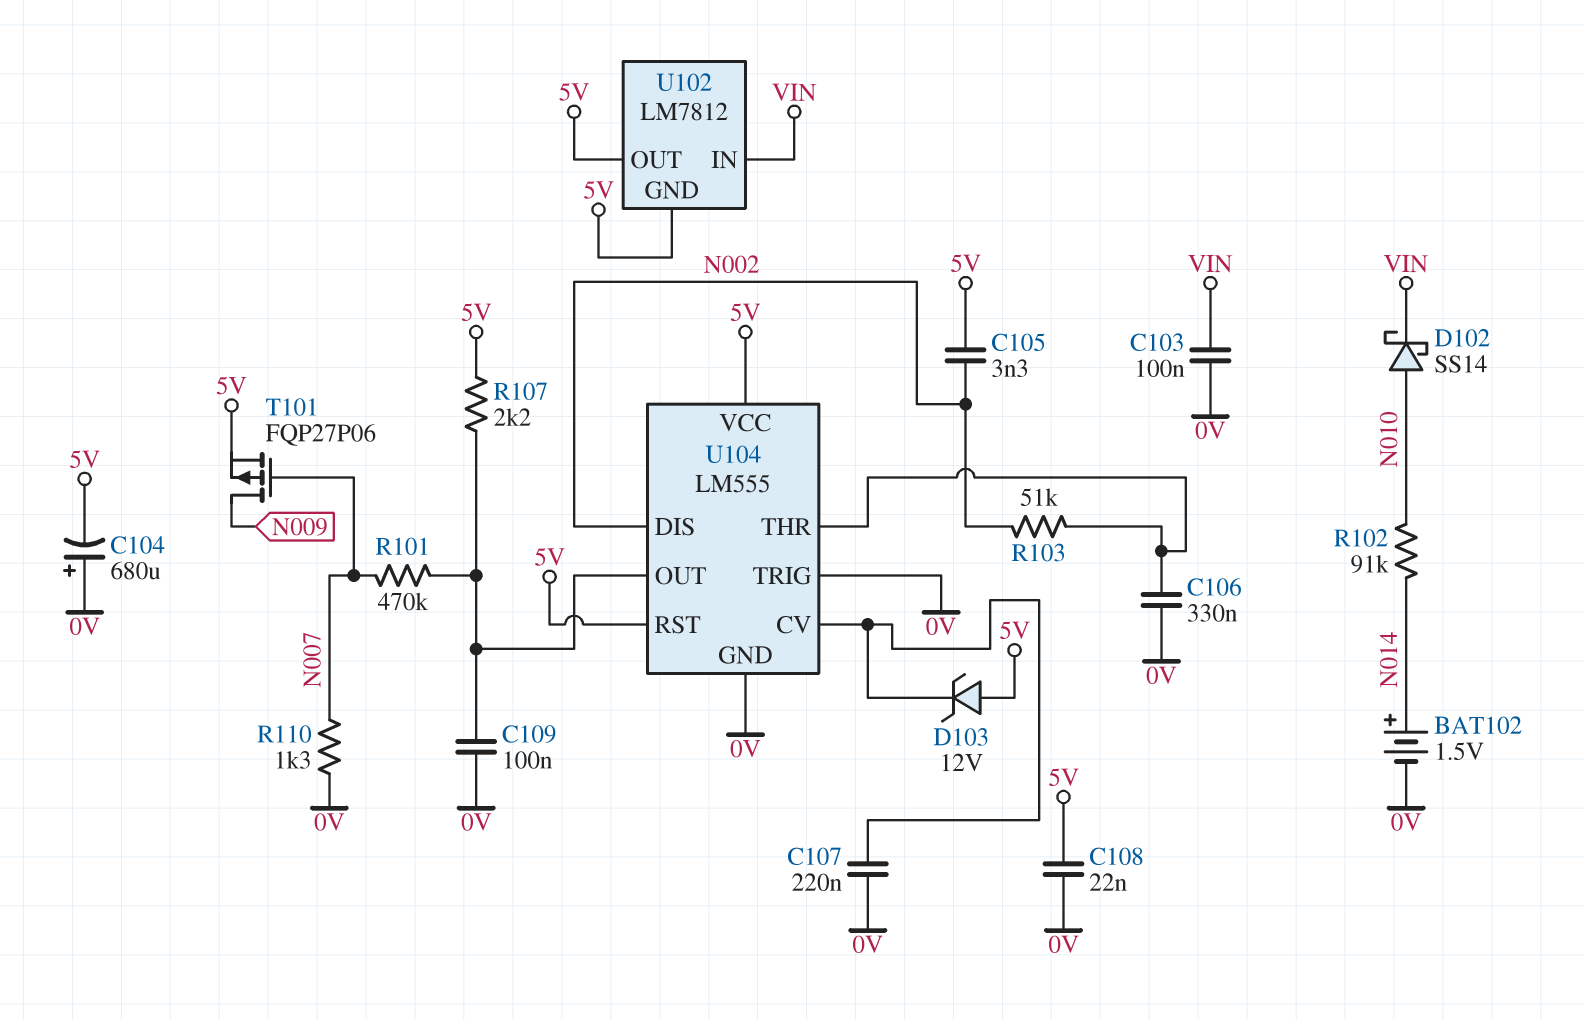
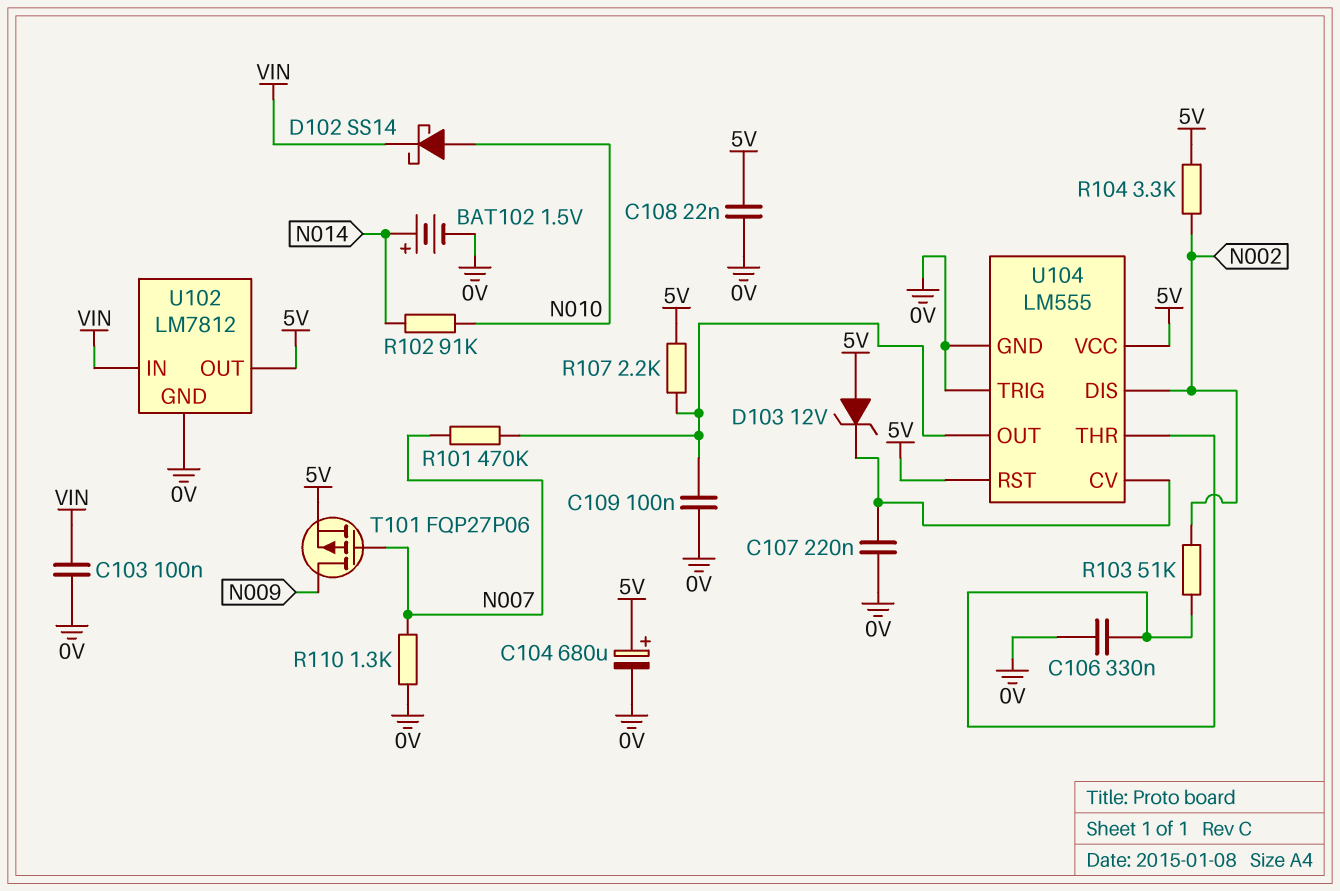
C104: 680uF (plus 0V, minus 5V) -> 680uF (plus 5V, minus 0V)
C105: 3.3nF (5V, N002) -> none
R104: none -> 3.3k (5V, N002)
U102 pin GND: 5V -> 0V

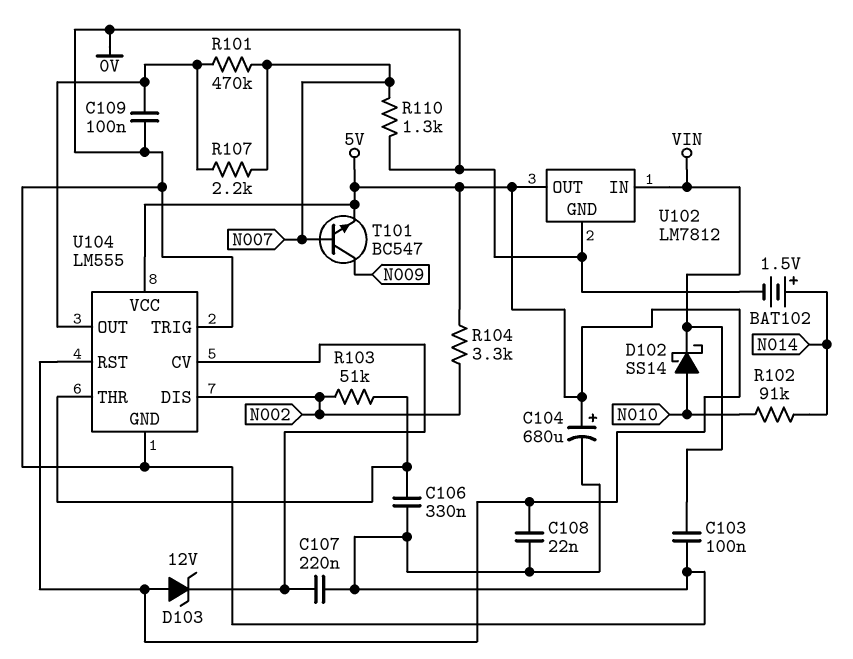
R107: 2.2k (5V, U104/OUT) -> 2.2k (N007, U104/OUT)
T101: PMOS FQP27P06 (G N007, D N009, S 5V) -> NPN BC547 (B N007, C N009, E 5V)

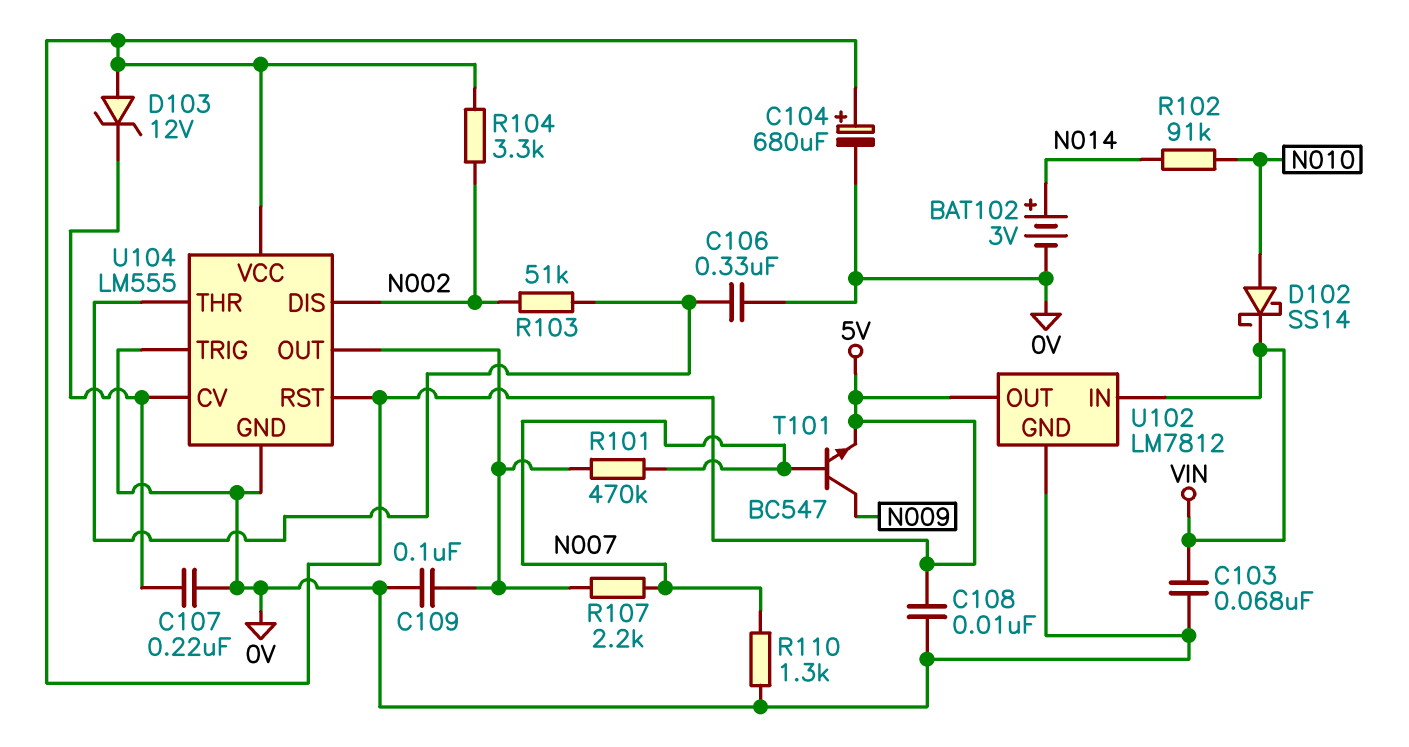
BAT102: 1.5V (plus N014, minus 0V) -> 3V (plus N014, minus 0V)
C103: 100nF (0V, VIN) -> 68nF (0V, VIN)
C108: 22nF (0V, 5V) -> 10nF (0V, 5V)

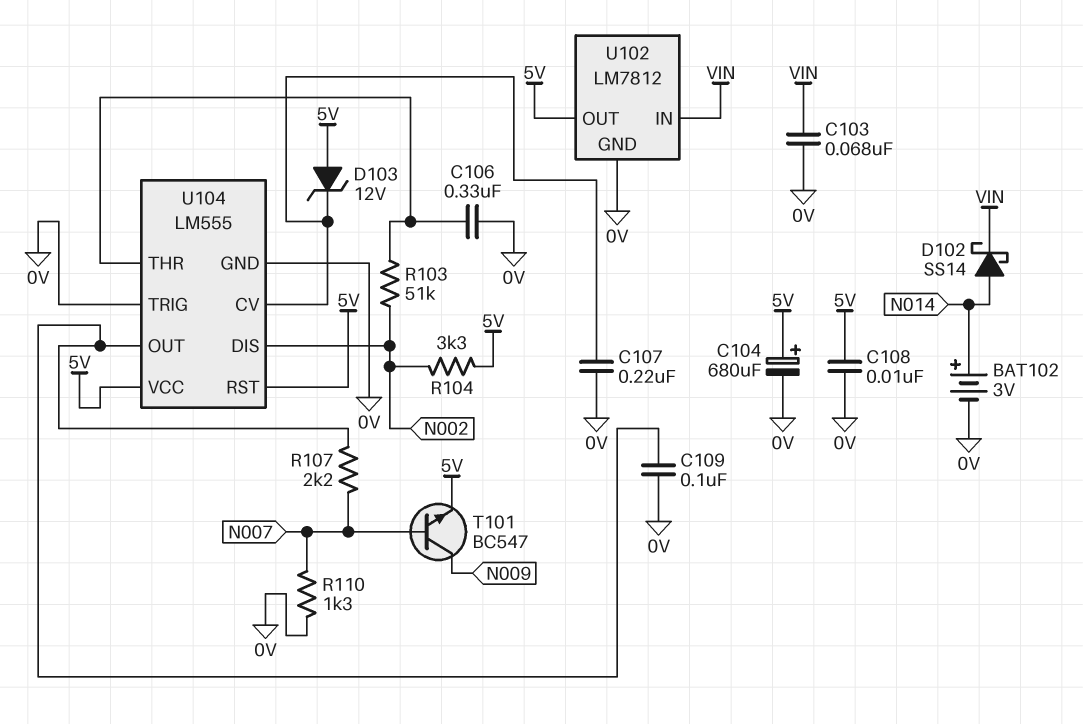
D102: schottky SS14 (A N010, K VIN) -> schottky SS14 (A N014, K VIN)
R101: 470k (N007, U104/OUT) -> none
R102: 91k (N010, N014) -> none

